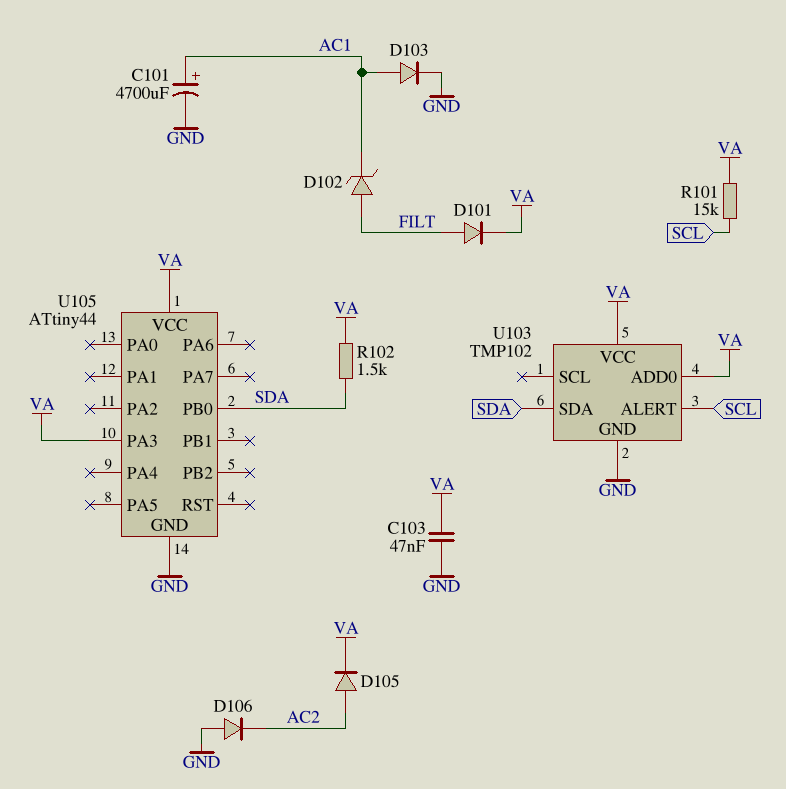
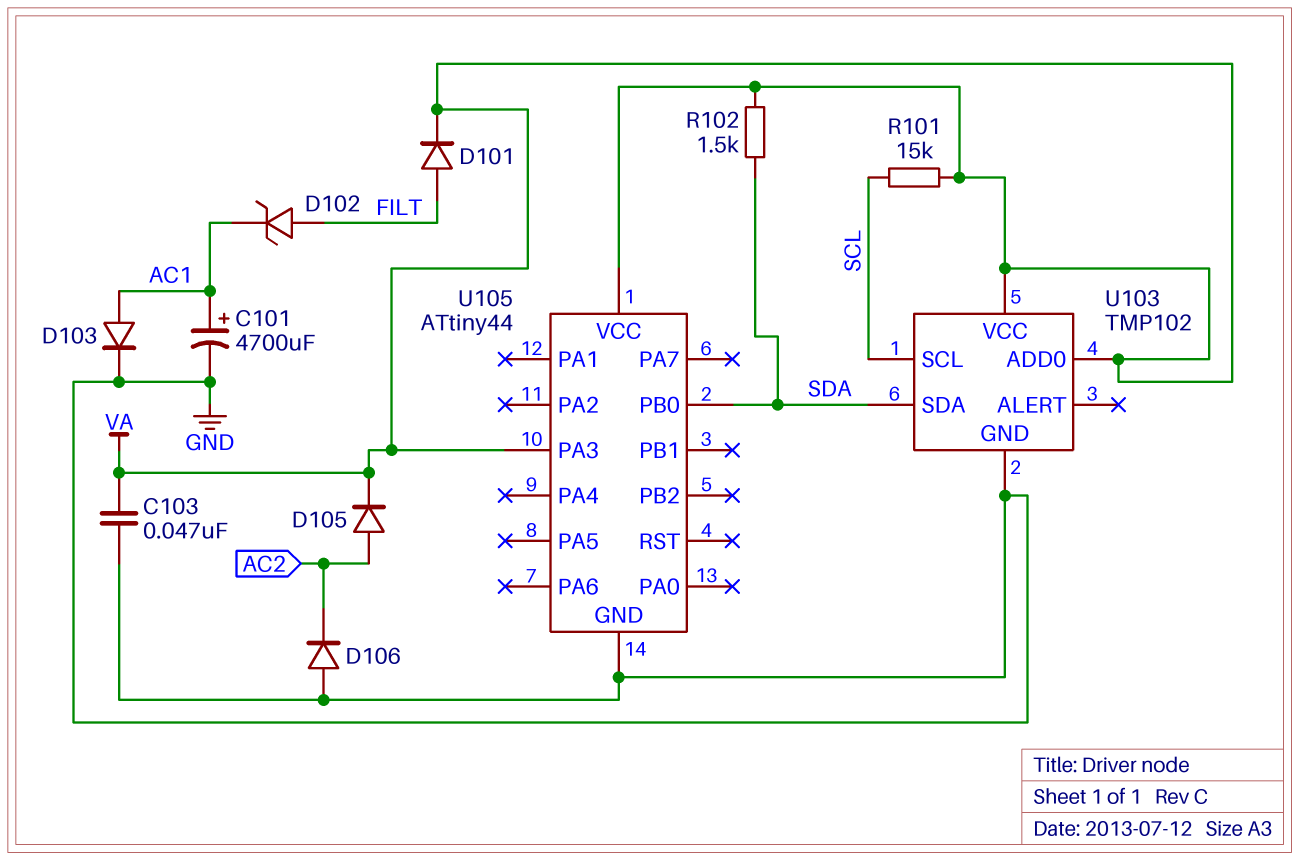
U103 pin ALERT: SCL -> none
U103 pin SCL: none -> SCL

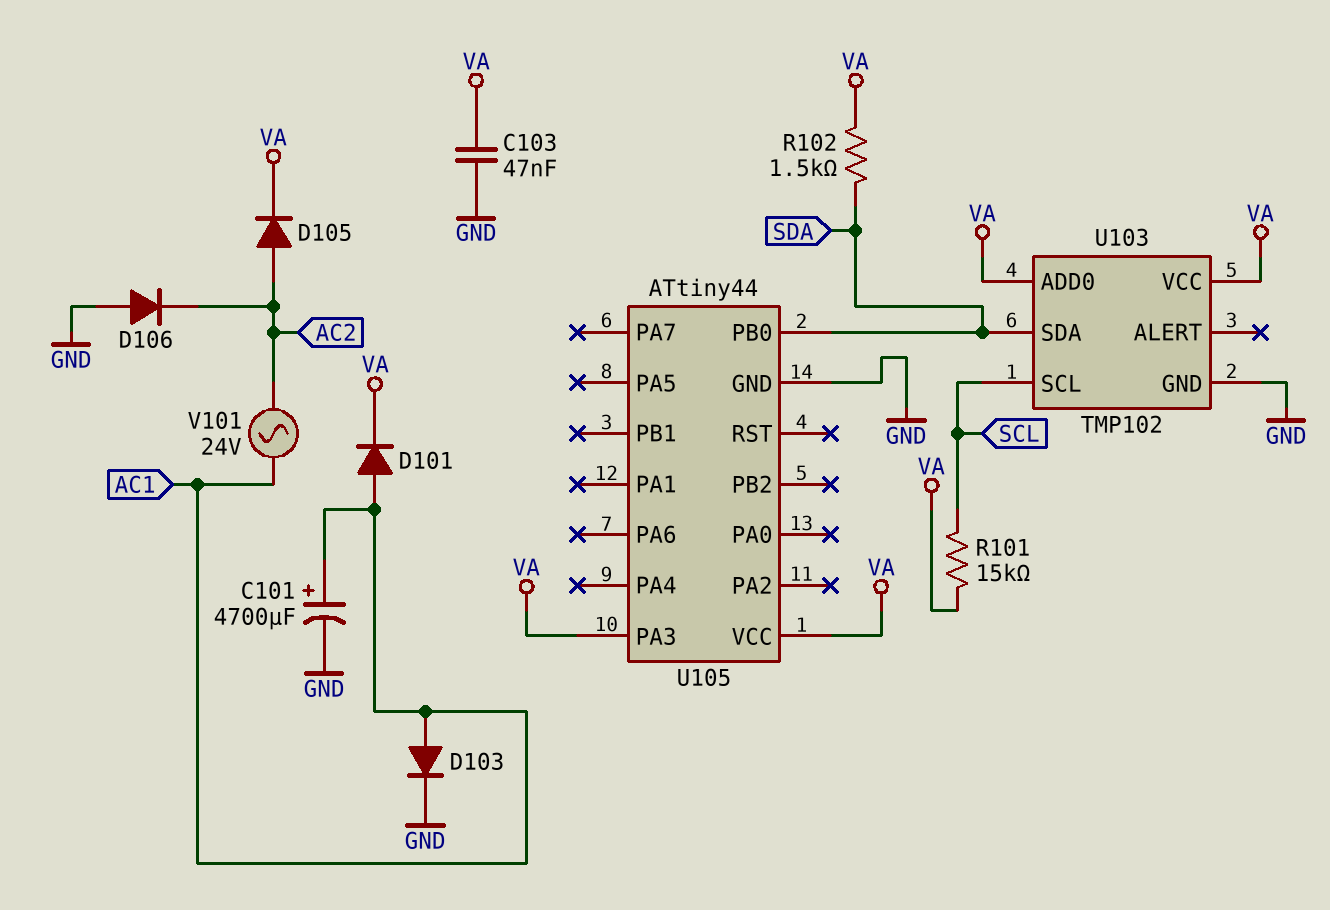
D101: diode (A FILT, K VA) -> diode (A AC1, K VA)
D102: zener (A FILT, K AC1) -> none
V101: none -> AC 24V (AC1, AC2)

